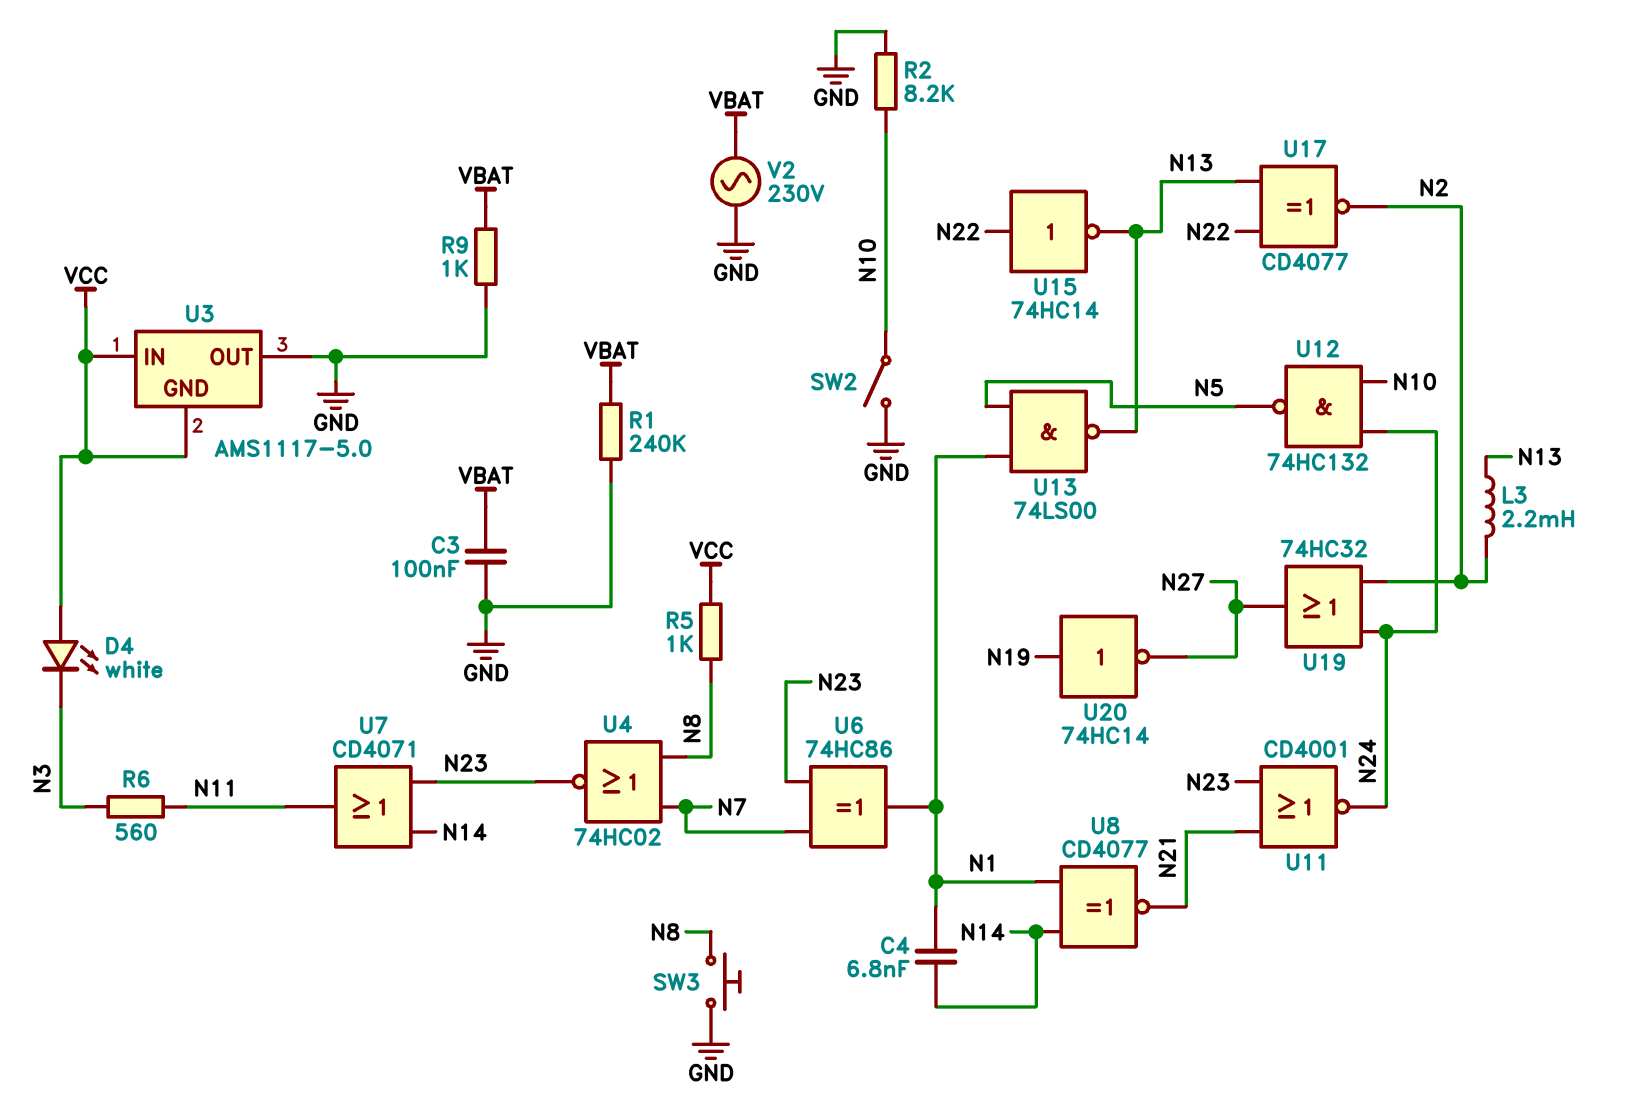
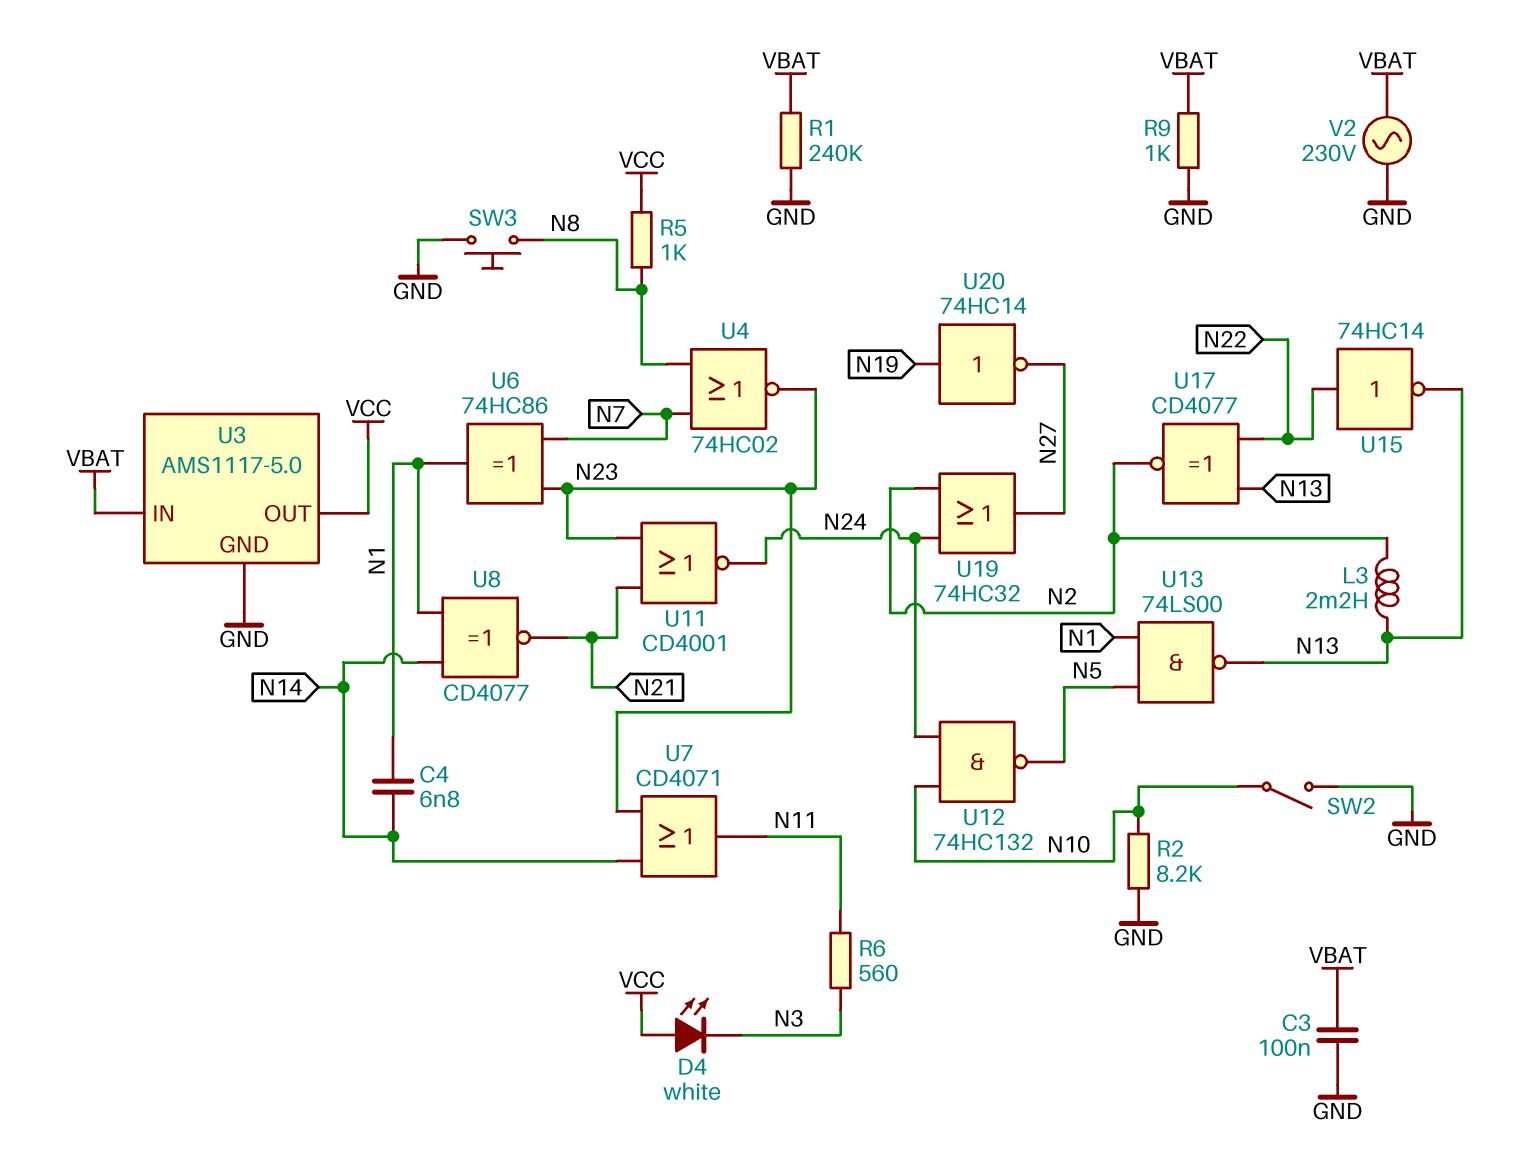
U3 pin GND: VCC -> GND
U3 pin IN: VCC -> VBAT
U3 pin OUT: GND -> VCC

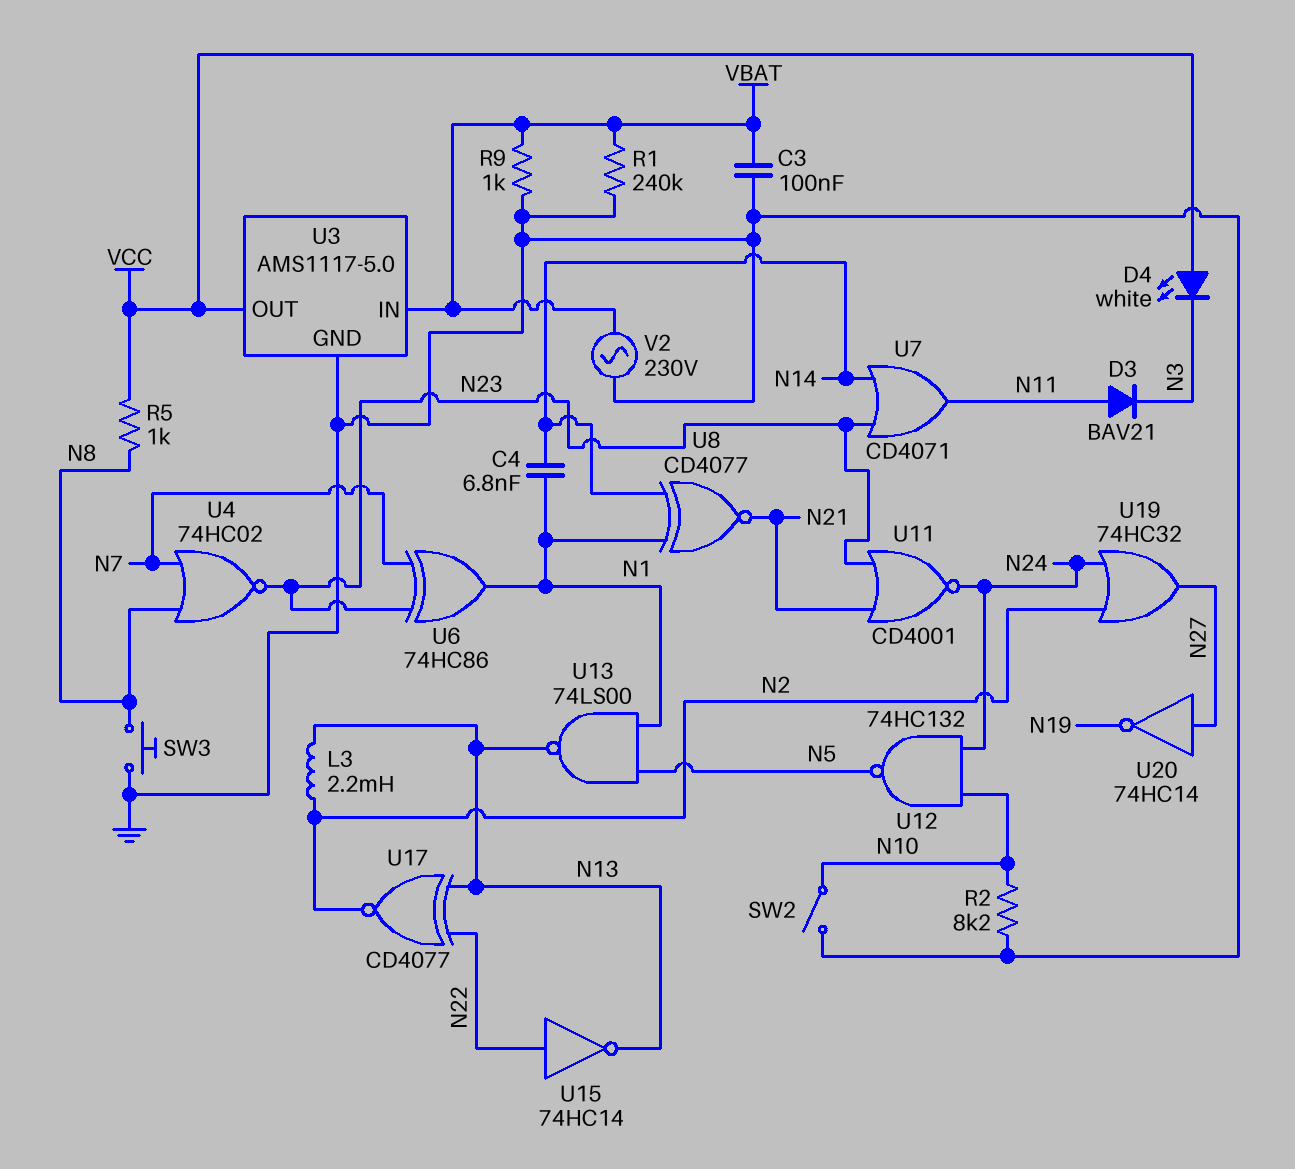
D3: none -> diode BAV21 (A N11, K N3)
R6: 560 (N3, N11) -> none
U20: NOT 74HC14 (in N19, out N27) -> NOT 74HC14 (in N27, out N19)

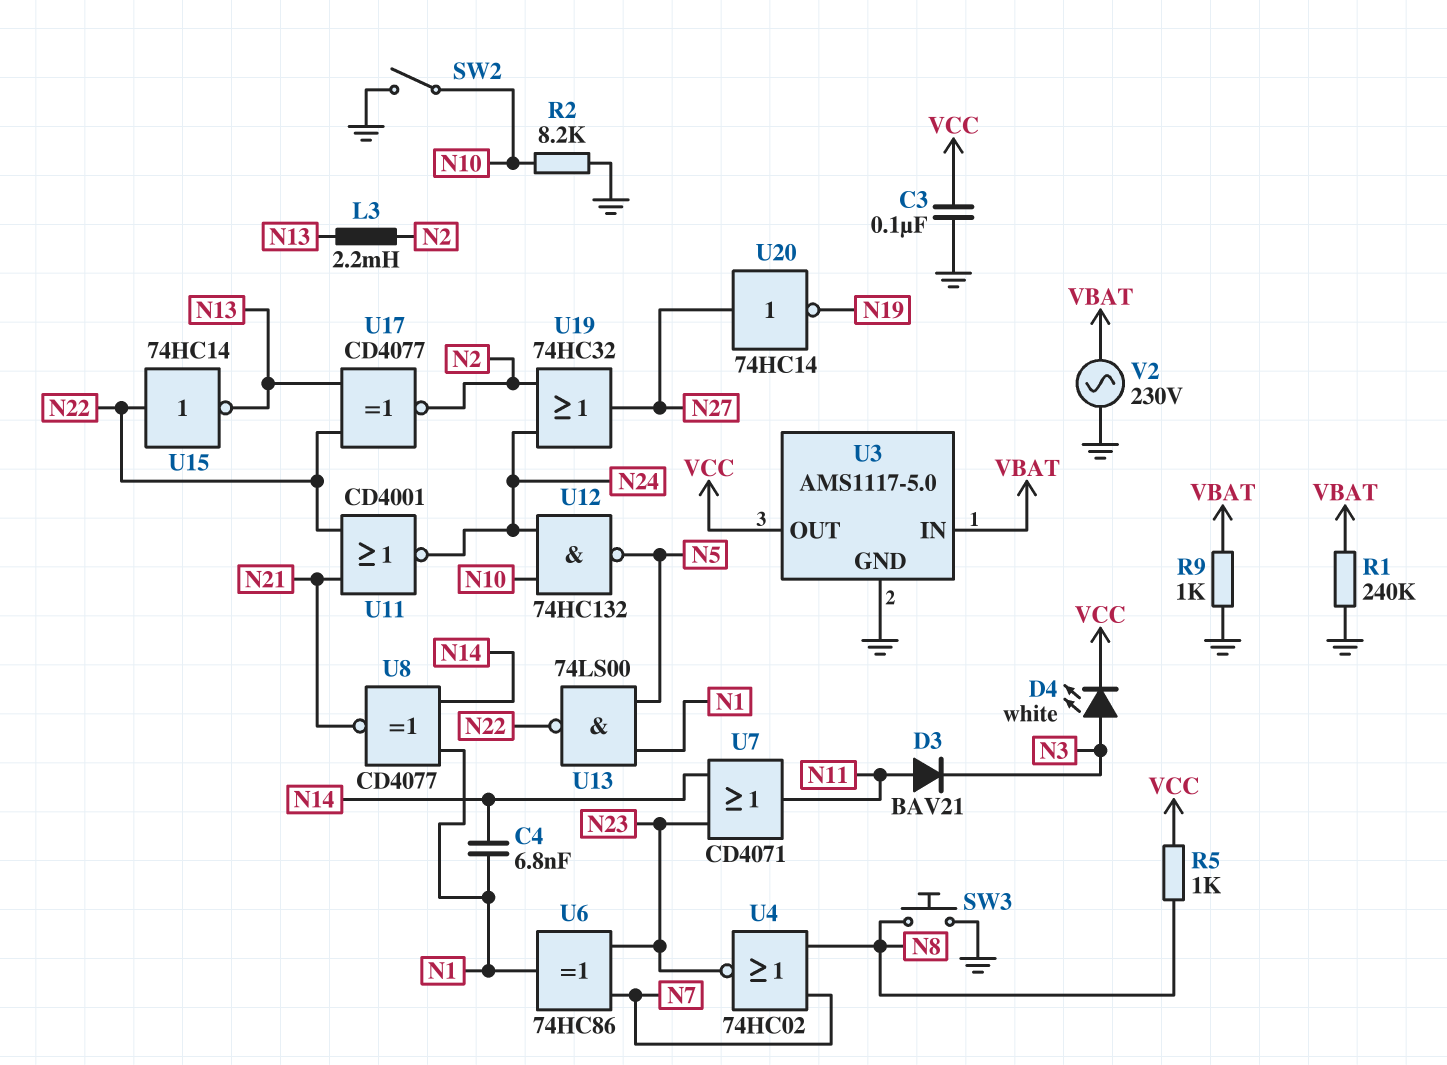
C3: 100nF (GND, VBAT) -> 100nF (GND, VCC)
D4: LED white (A VCC, K N3) -> LED white (A N3, K VCC)
U11: NOR CD4001 (in N21, in N23, out N24) -> NOR CD4001 (in N21, in N22, out N24)
U13: NAND 74LS00 (in N1, in N5, out N13) -> NAND 74LS00 (in N1, in N5, out N22)

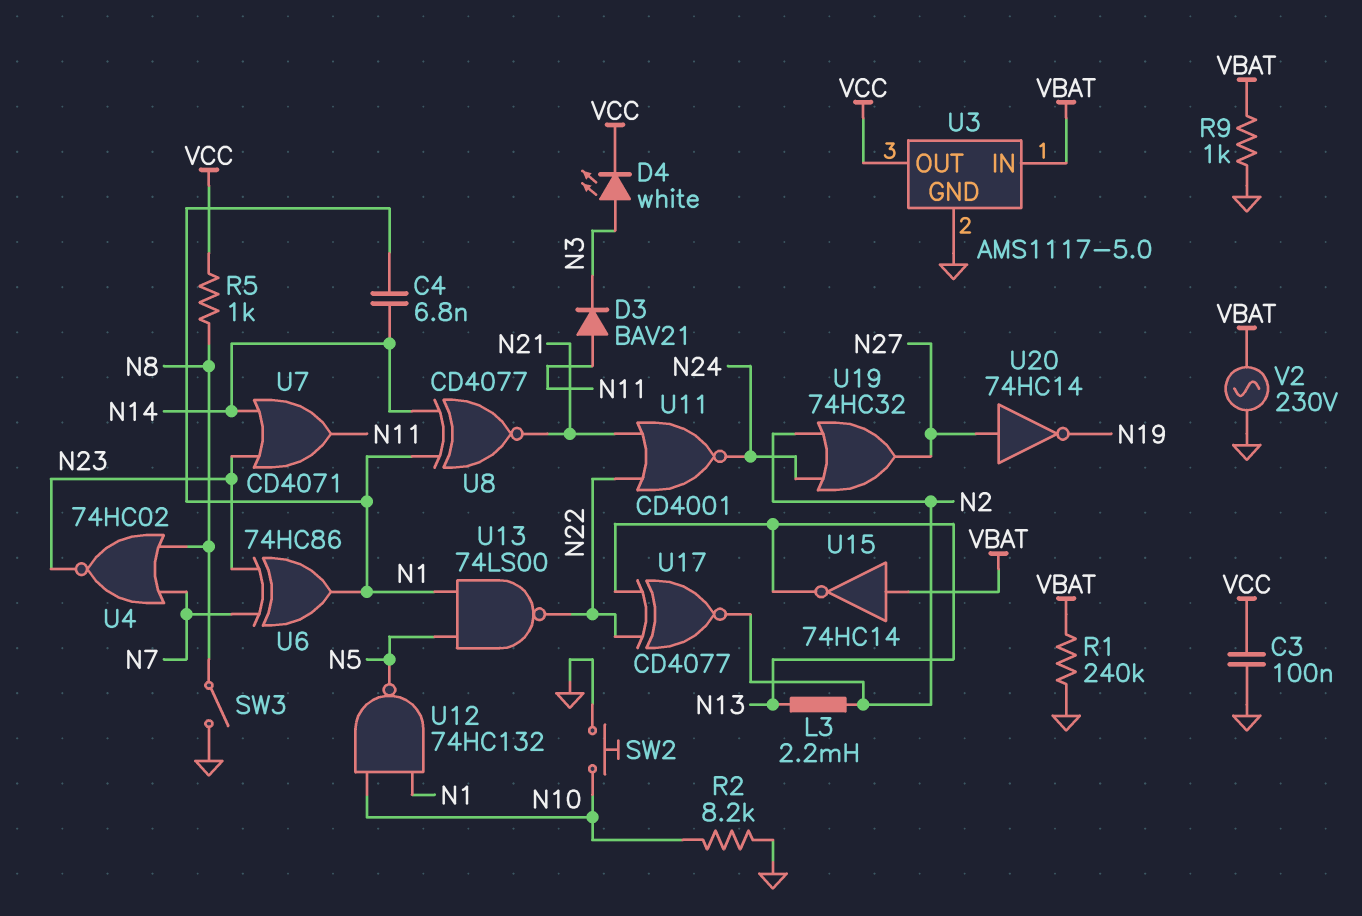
SW2: switch (GND, N10) -> button (GND, N10)
SW3: button (GND, N8) -> switch (GND, N8)
U12: NAND 74HC132 (in N10, in N24, out N5) -> NAND 74HC132 (in N1, in N10, out N5)
U15: NOT 74HC14 (in N22, out N13) -> NOT 74HC14 (in VBAT, out N13)

